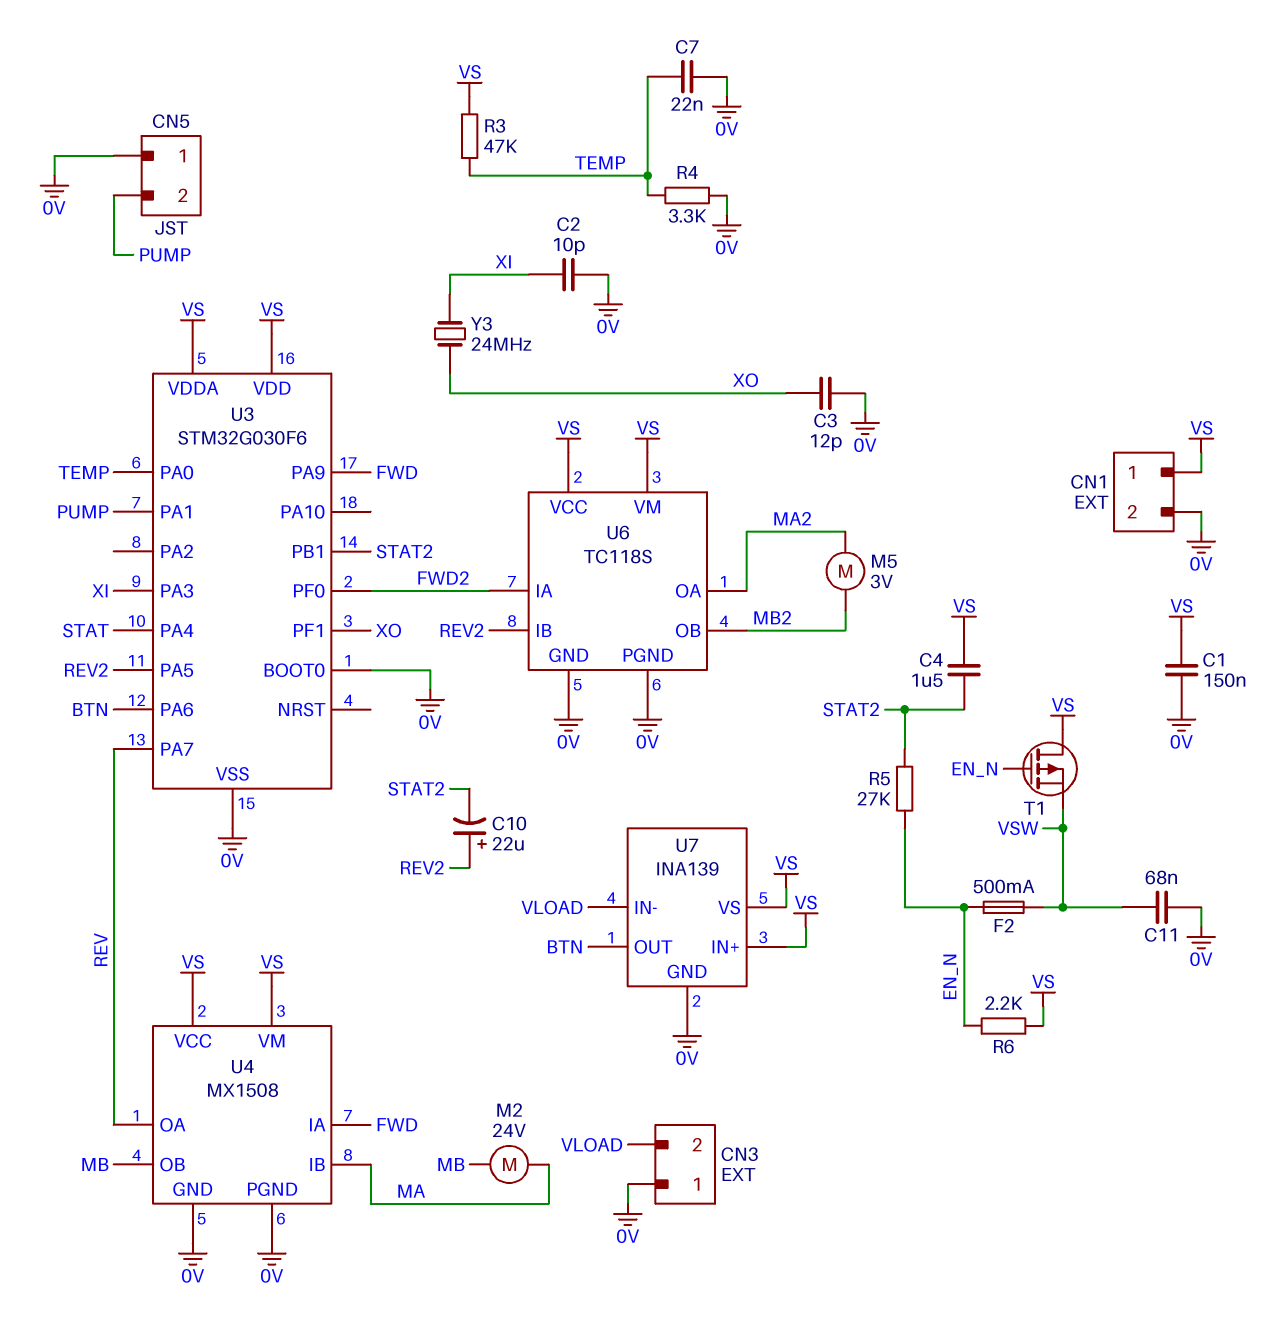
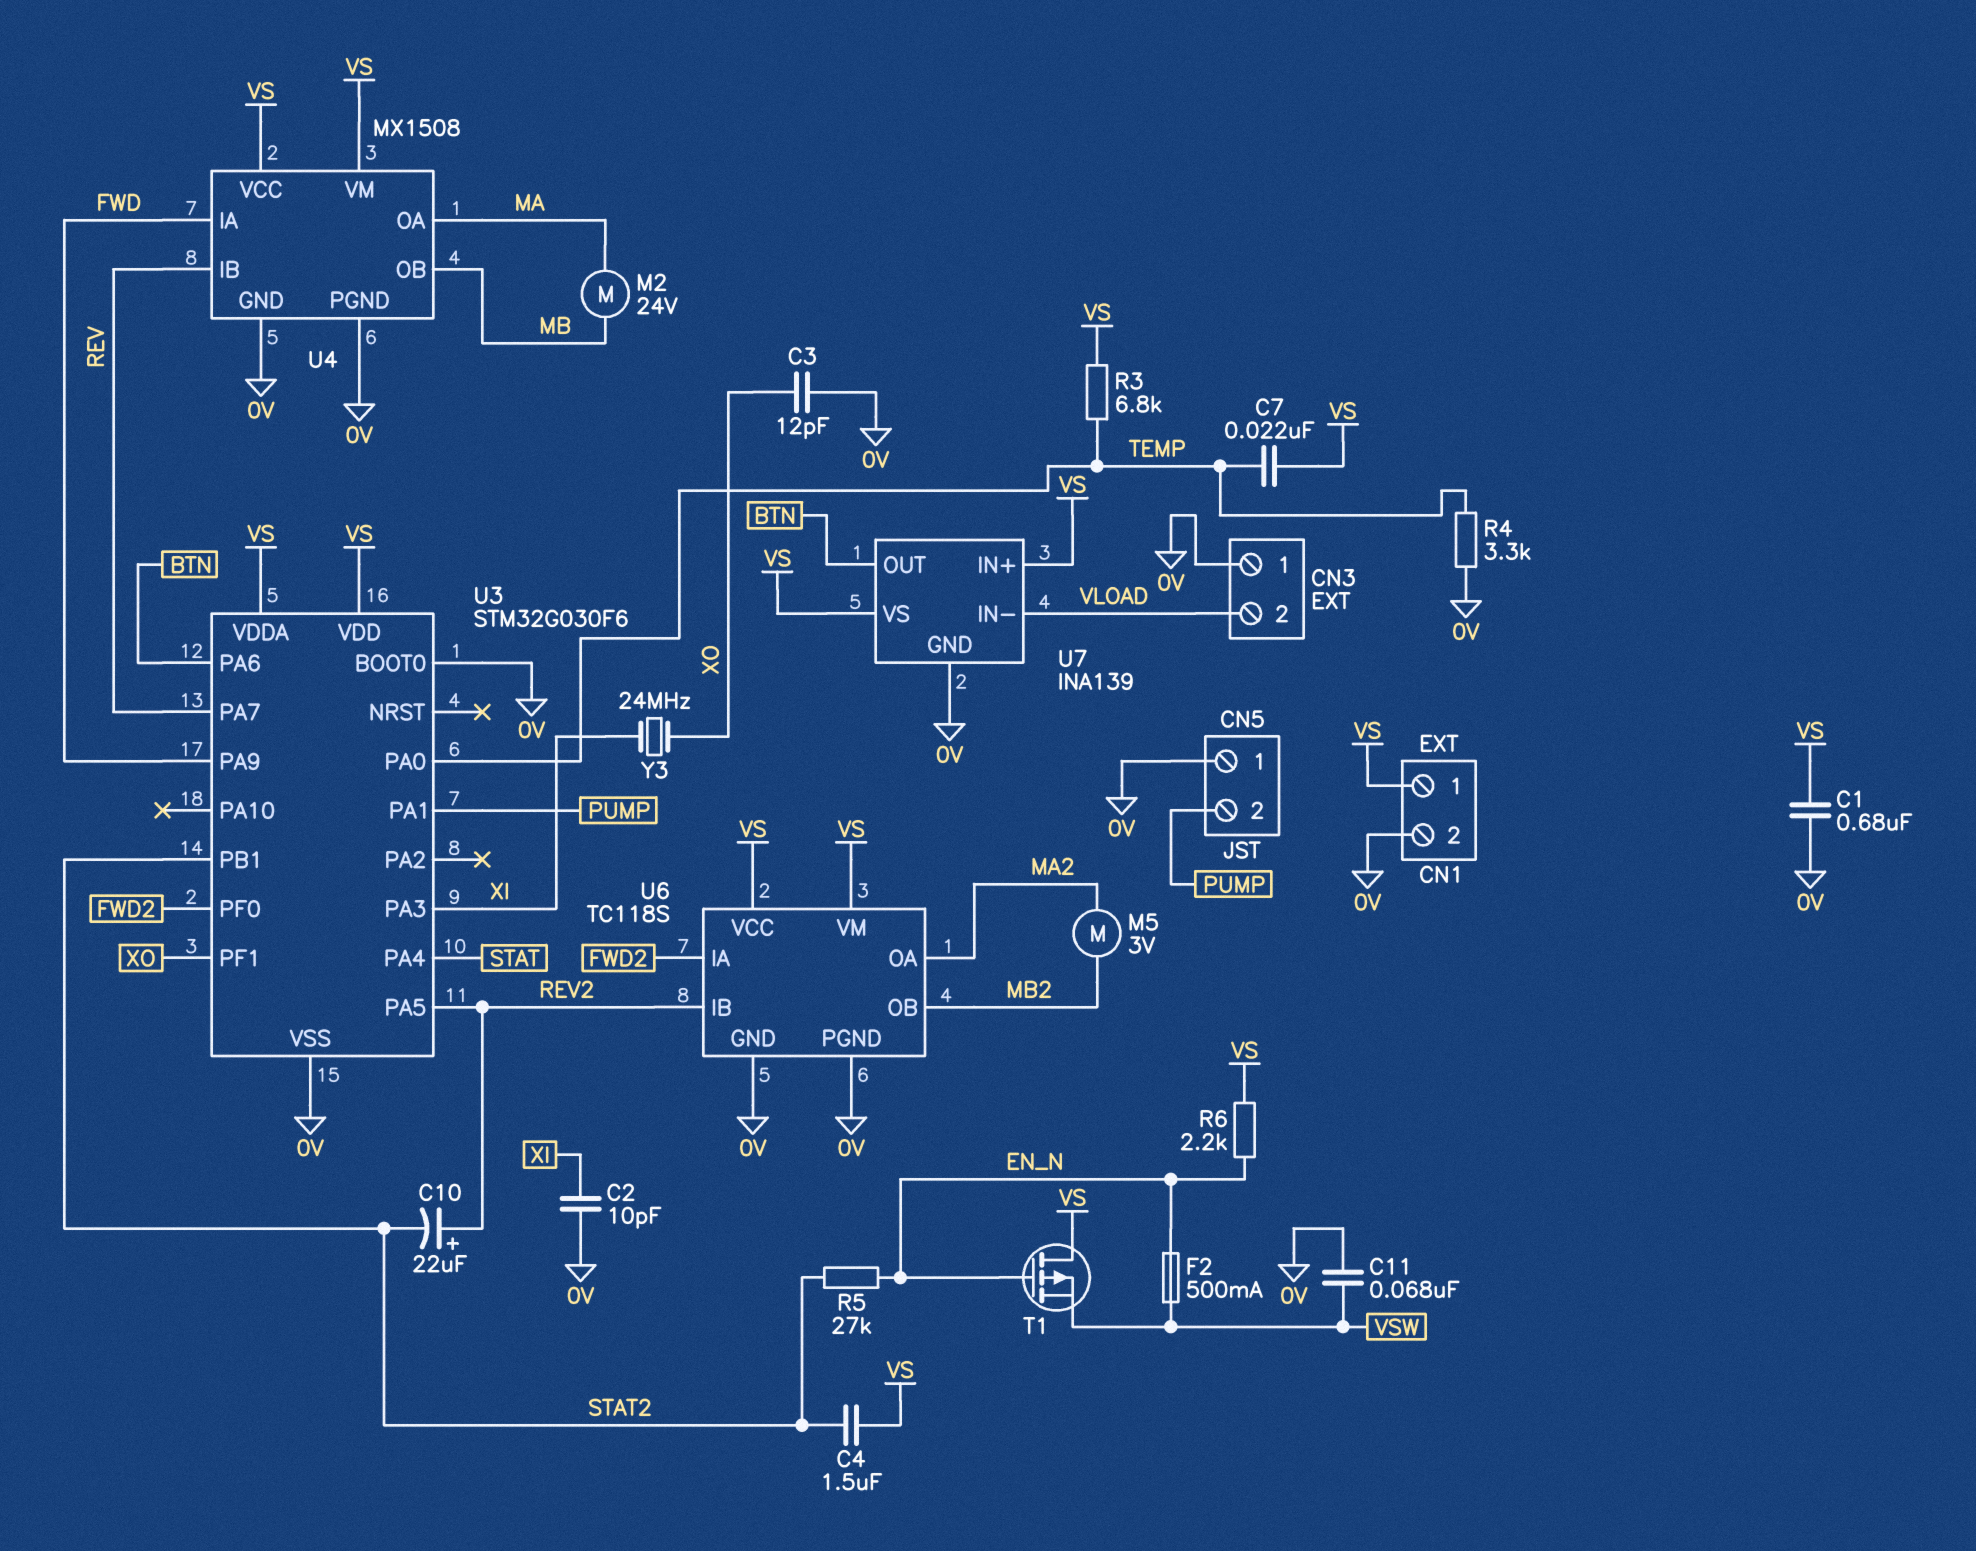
C1: 150nF (0V, VS) -> 680nF (0V, VS)
C7: 22nF (0V, TEMP) -> 22nF (TEMP, VS)
R3: 47k (TEMP, VS) -> 6.8k (TEMP, VS)
U4 pin IB: MA -> REV
U4 pin OA: REV -> MA

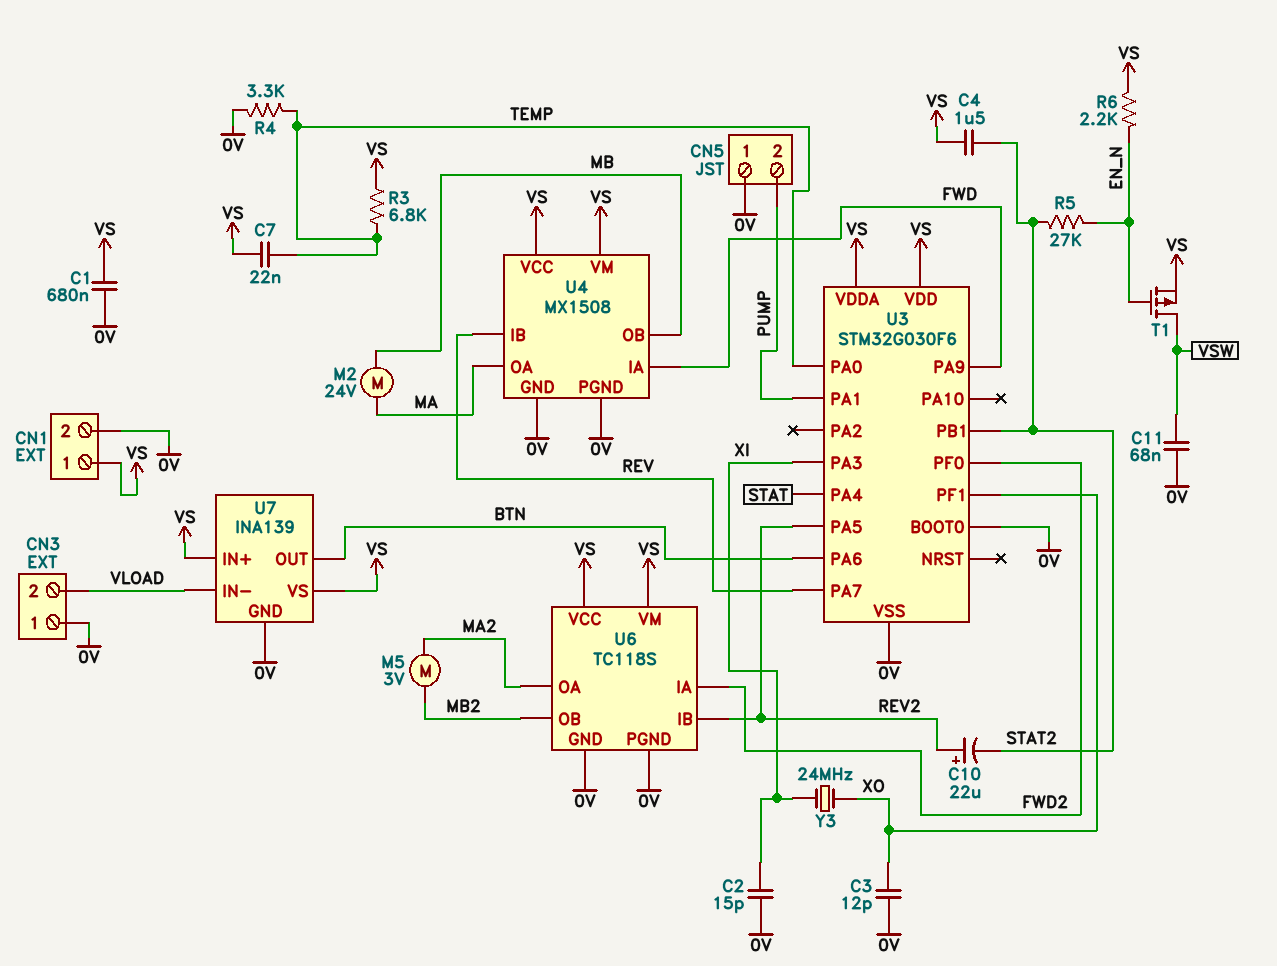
C2: 10pF (0V, XI) -> 15pF (0V, XI)
F2: 500mA (EN_N, VSW) -> none
T1: PMOS (G EN_N, D VS, S VSW) -> PMOS (G EN_N, D VSW, S VS)

